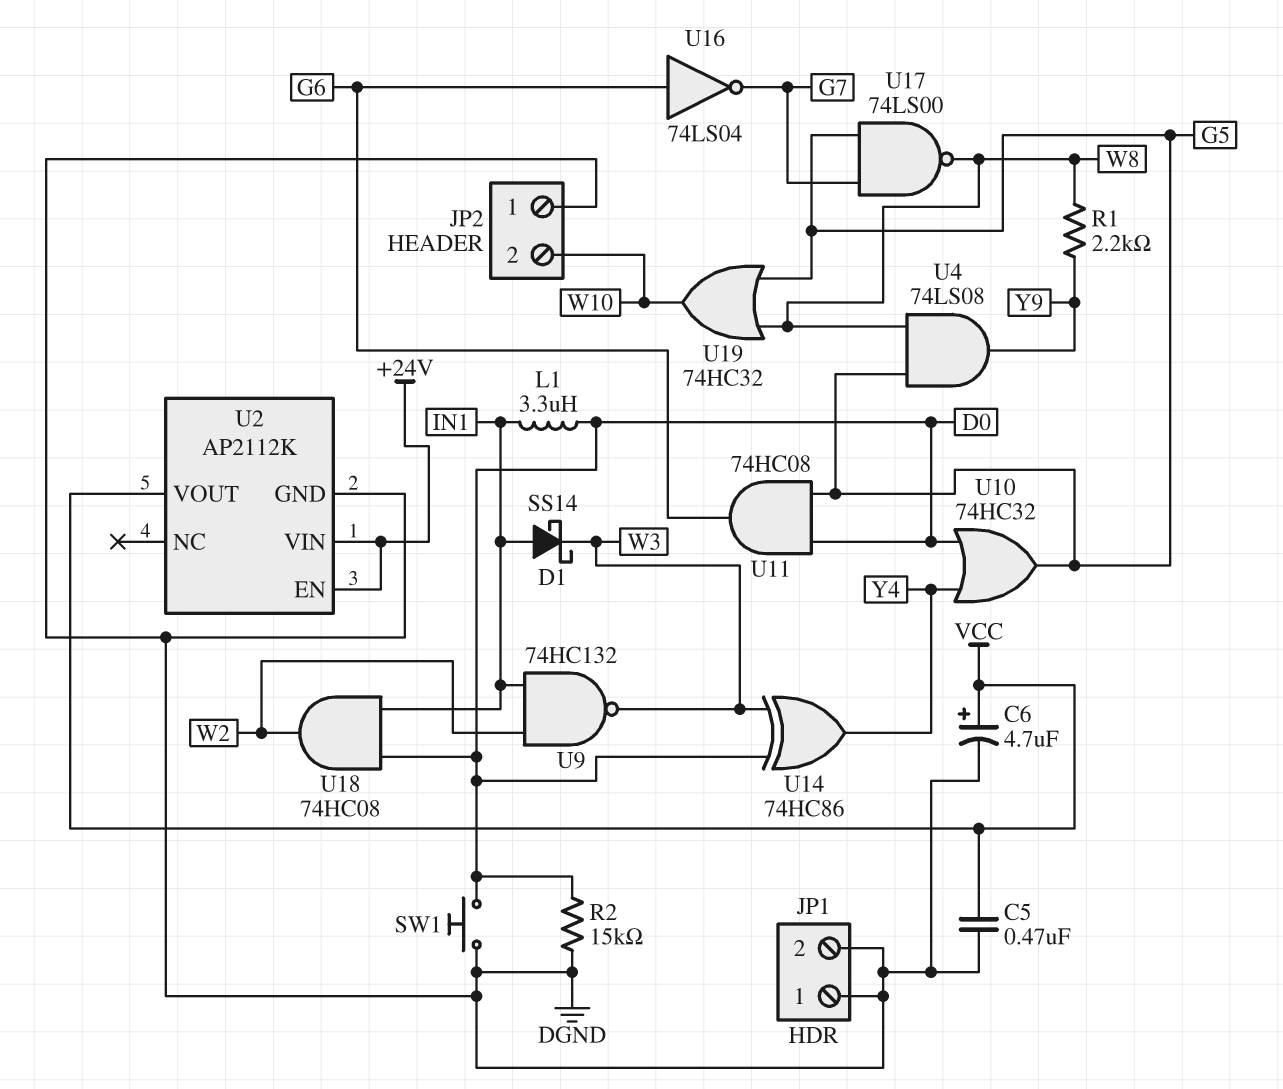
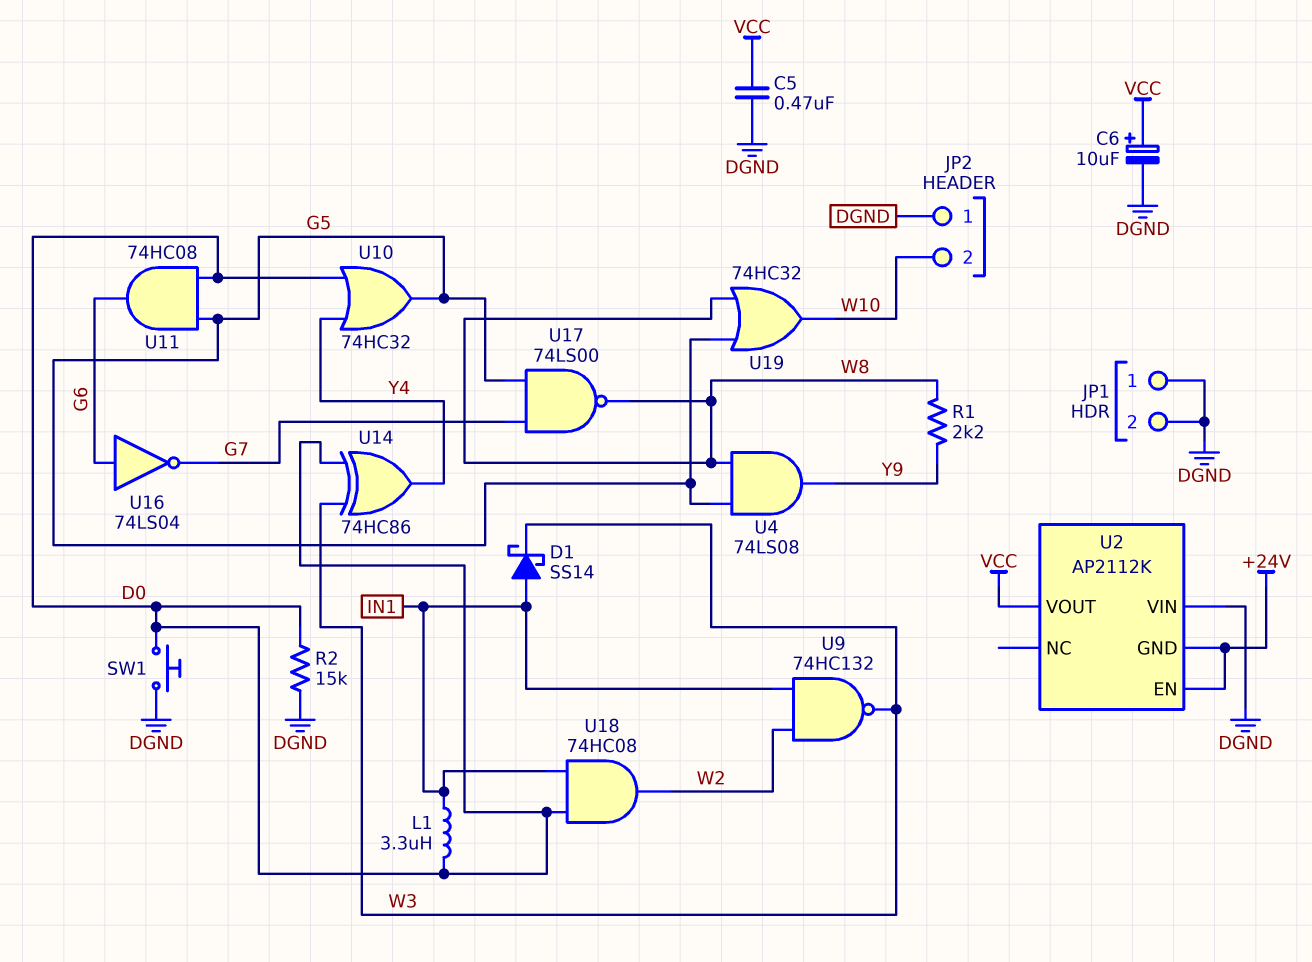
C6: 4.7uF (plus VCC, minus DGND) -> 10uF (plus VCC, minus DGND)
U2 pin GND: DGND -> +24V
U2 pin VIN: +24V -> DGND

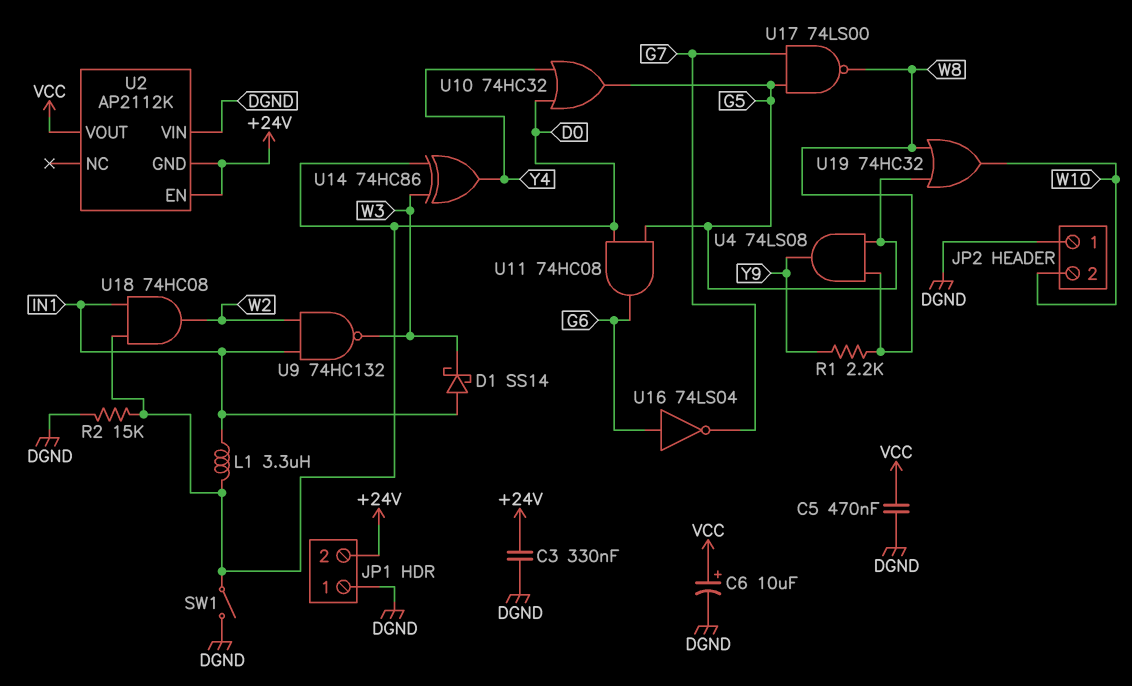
C3: none -> 330nF (+24V, DGND)
JP1 pin 2: DGND -> +24V
SW1: button (D0, DGND) -> switch (D0, DGND)

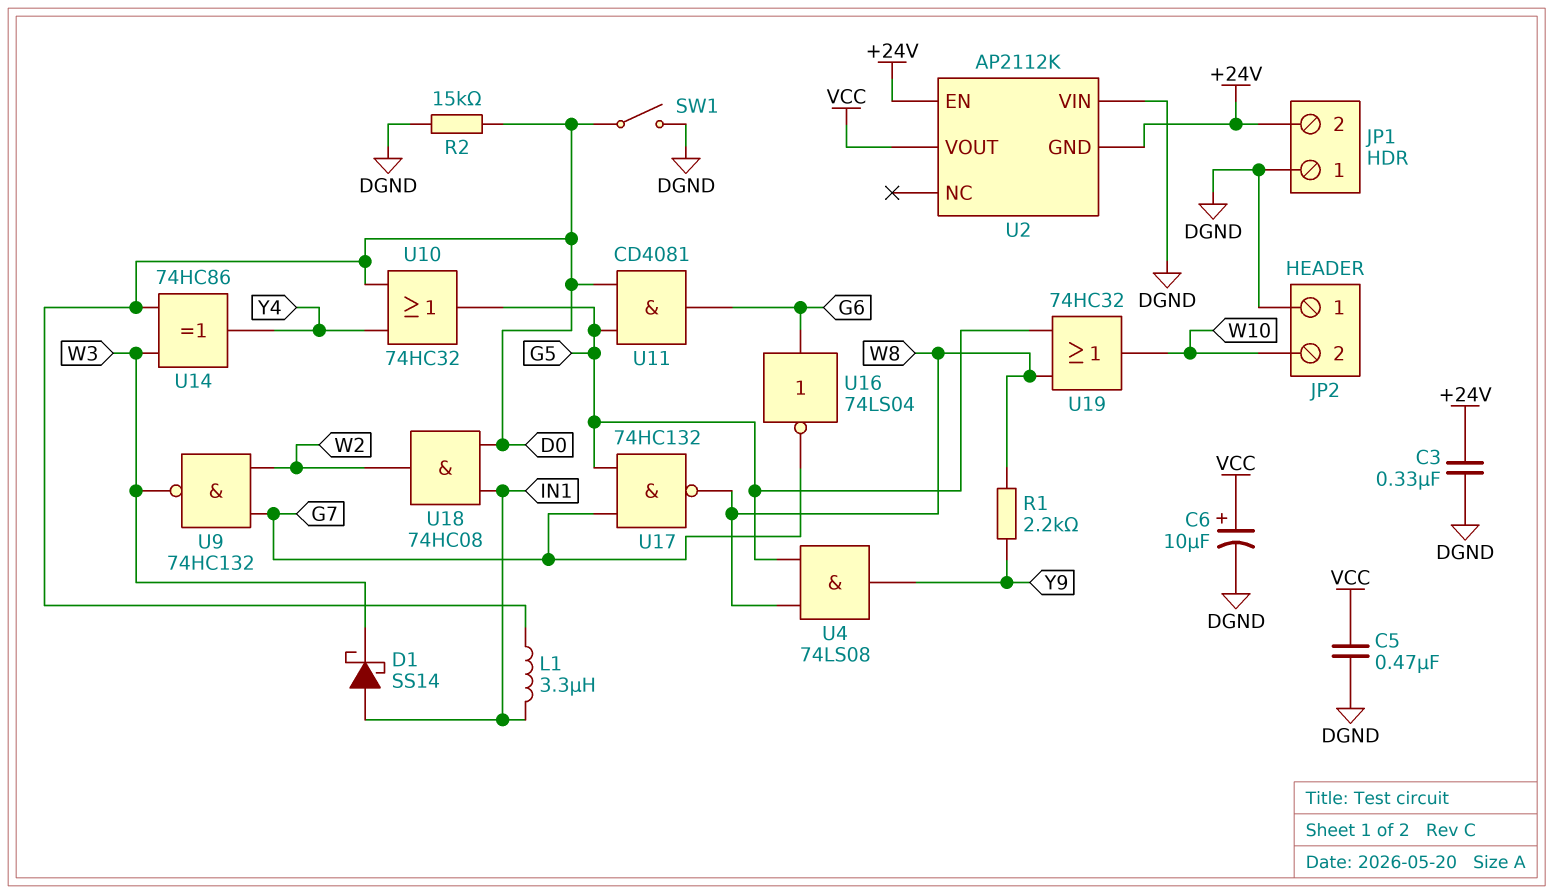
U9: NAND 74HC132 (in IN1, in W2, out W3) -> NAND 74HC132 (in G7, in W2, out W3)
U11: AND 74HC08 (in D0, in G5, out G6) -> AND CD4081 (in D0, in G5, out G6)
U17: NAND 74LS00 (in G5, in G7, out W8) -> NAND 74HC132 (in G5, in G7, out W8)

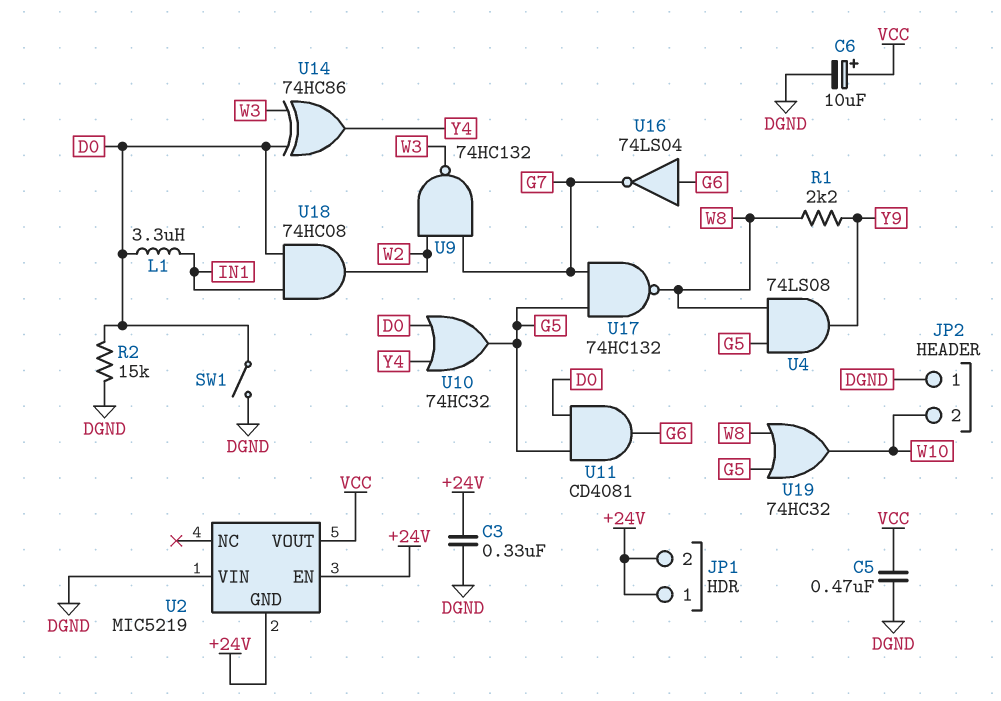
D1: schottky SS14 (A IN1, K W3) -> none
JP1 pin 1: DGND -> +24V
U2: AP2112K -> MIC5219

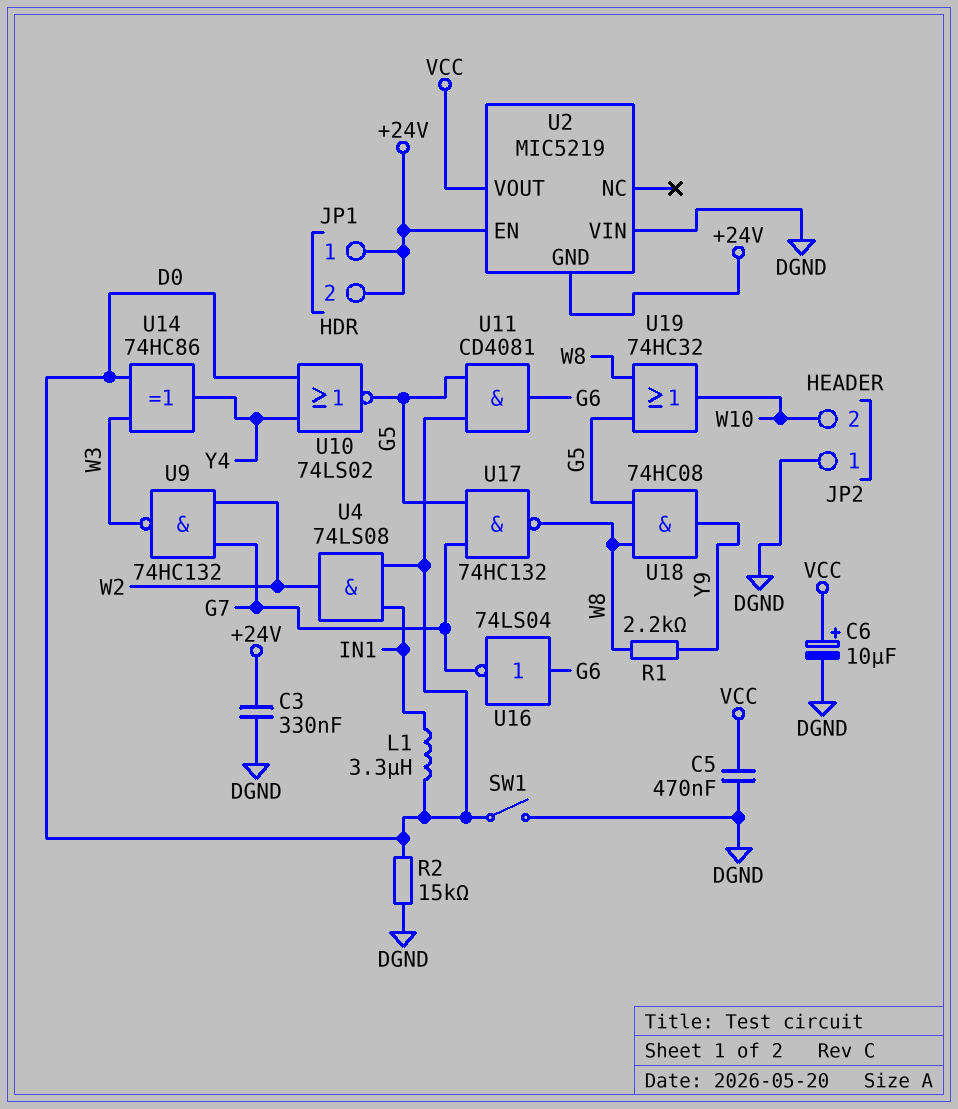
U4: AND 74LS08 (in G5, in W8, out Y9) -> AND 74LS08 (in D0, in IN1, out W2)
U10: OR 74HC32 (in D0, in Y4, out G5) -> NOR 74LS02 (in D0, in Y4, out G5)
U18: AND 74HC08 (in D0, in IN1, out W2) -> AND 74HC08 (in G5, in W8, out Y9)

